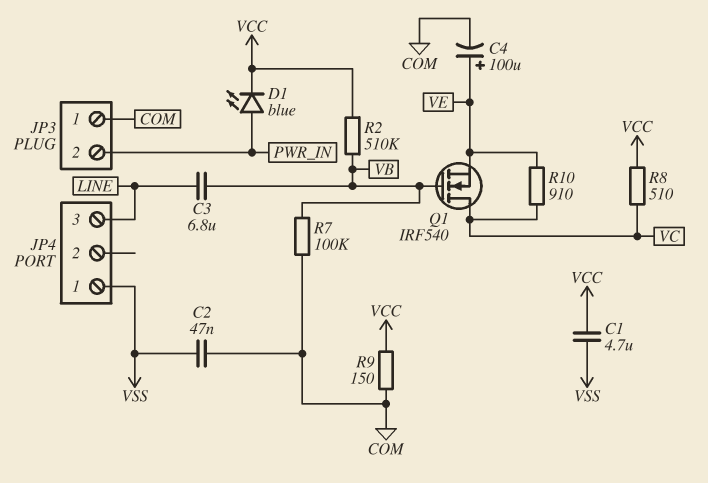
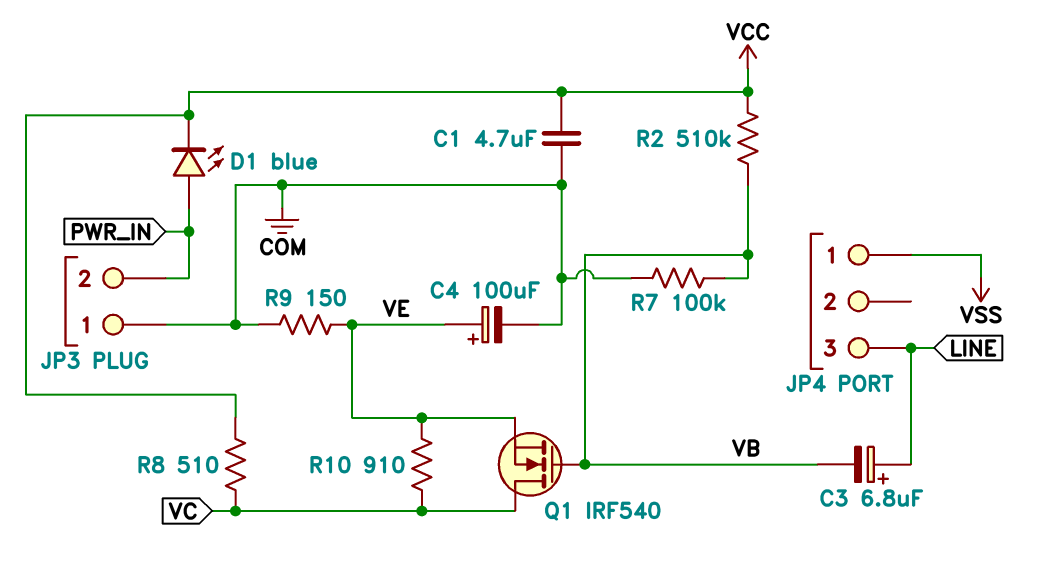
C1: 4.7uF (VCC, VSS) -> 4.7uF (COM, VCC)
C2: 47nF (COM, VSS) -> none
C3: 6.8uF (LINE, VB) -> 6.8uF (plus LINE, minus VB)
R9: 150 (COM, VCC) -> 150 (COM, VE)

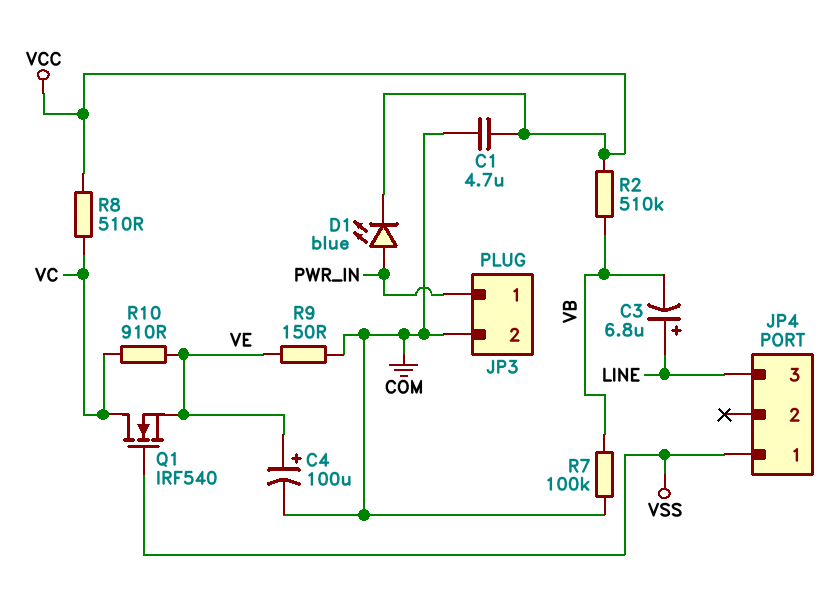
JP3 pin 1: COM -> PWR_IN
JP3 pin 2: PWR_IN -> COM
Q1: NMOS IRF540 (G VB, D VC, S VE) -> NMOS IRF540 (G VSS, D VC, S VE)

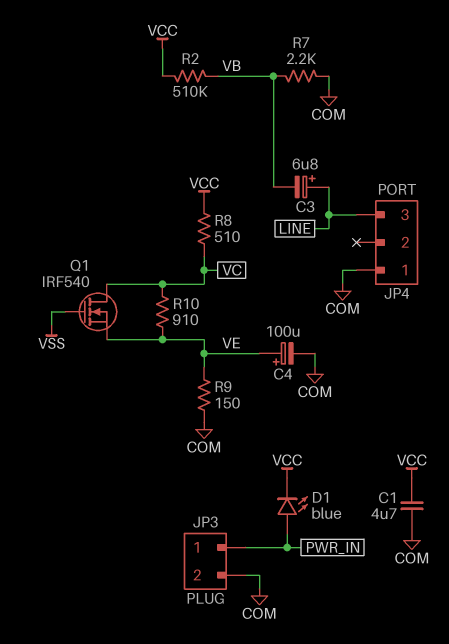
JP4 pin 1: VSS -> COM
R7: 100k (COM, VB) -> 2.2k (COM, VB)

